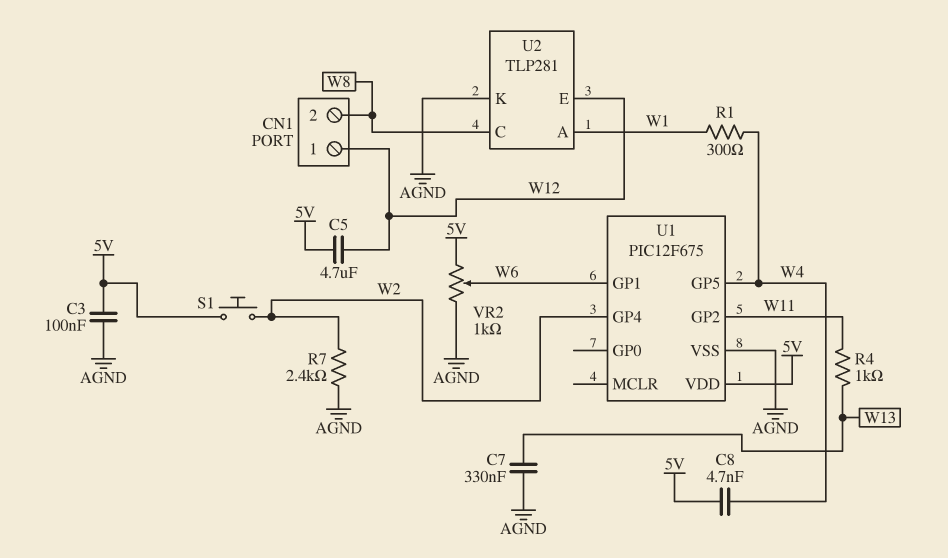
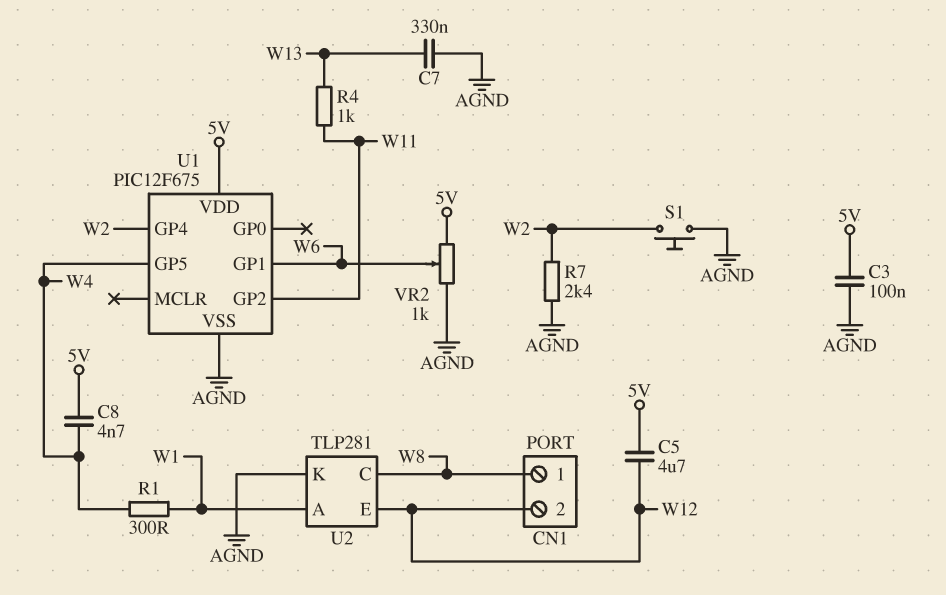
CN1 pin 1: W12 -> W8
CN1 pin 2: W8 -> W12
S1: button (5V, W2) -> button (AGND, W2)

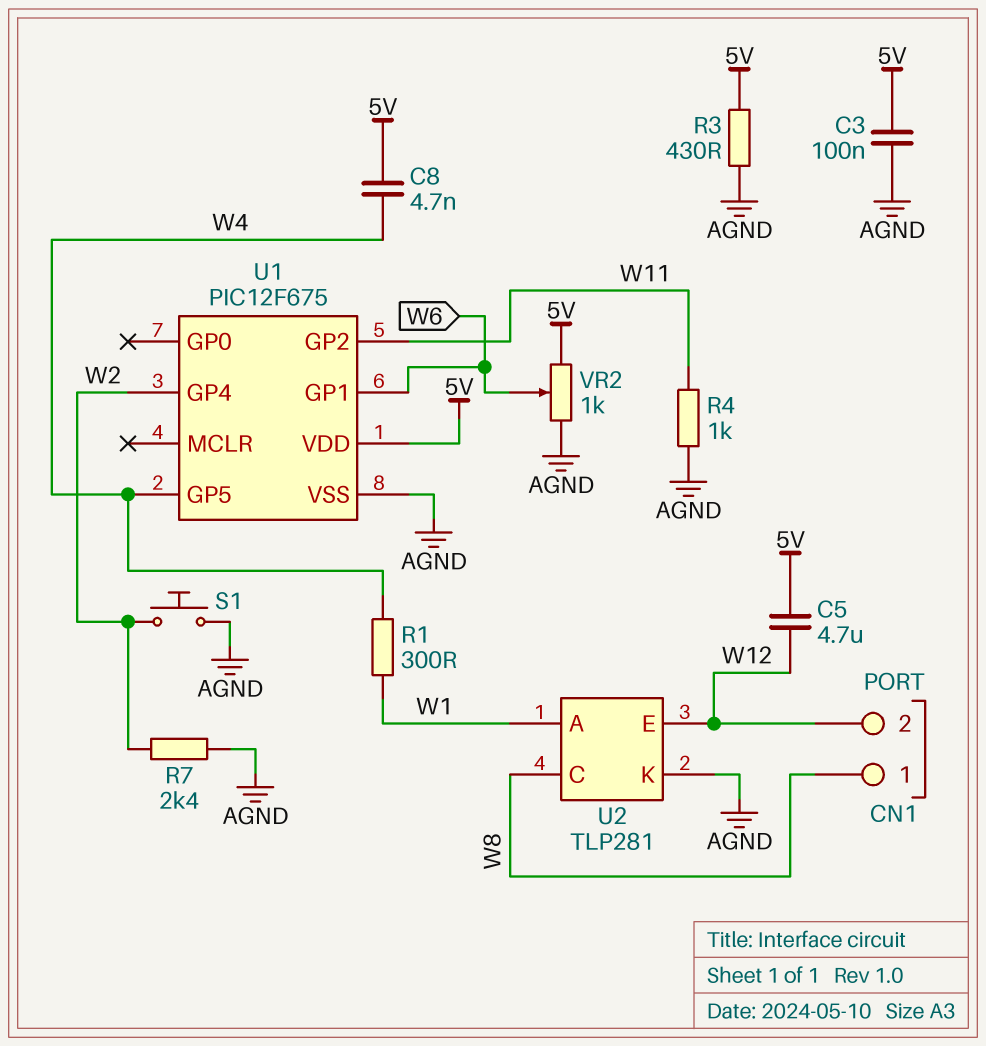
C7: 330nF (AGND, W13) -> none
R3: none -> 430 (5V, AGND)
R4: 1k (W11, W13) -> 1k (AGND, W11)

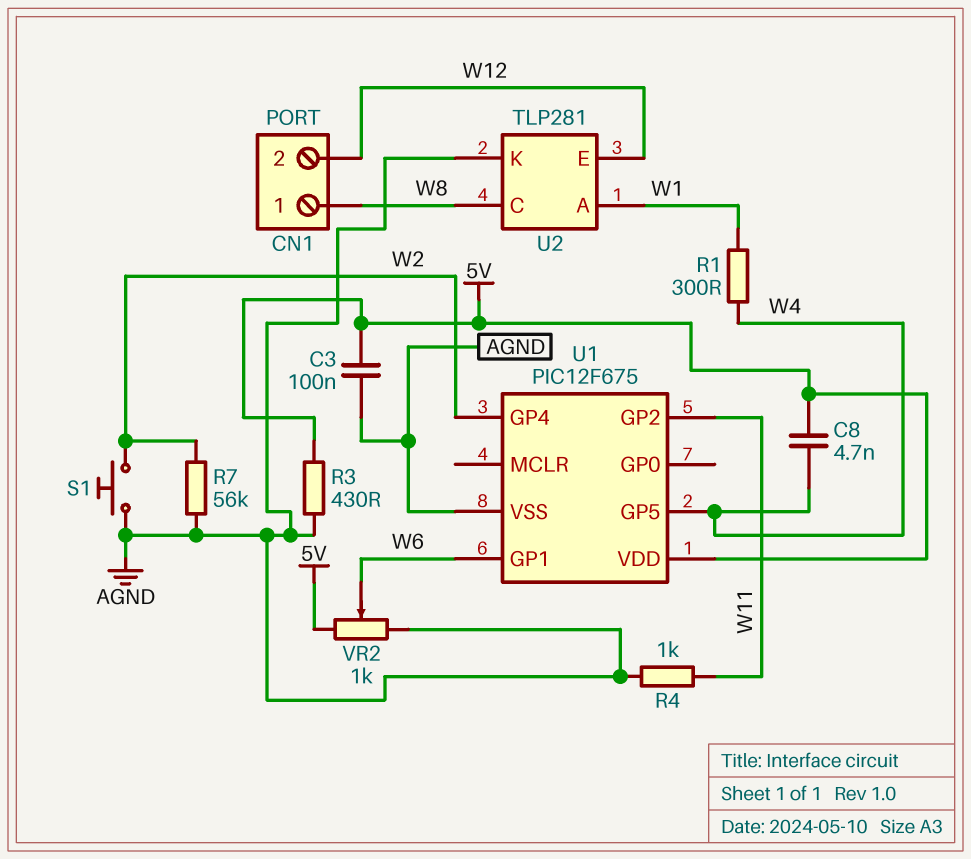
C5: 4.7uF (5V, W12) -> none
R7: 2.4k (AGND, W2) -> 56k (AGND, W2)

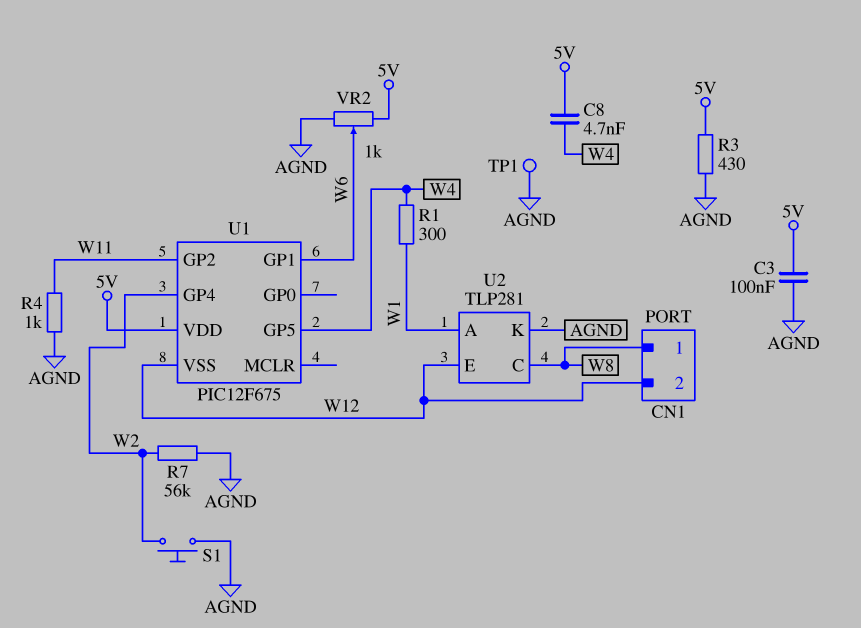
TP1: none -> test point (AGND)
U1 pin VSS: AGND -> W12

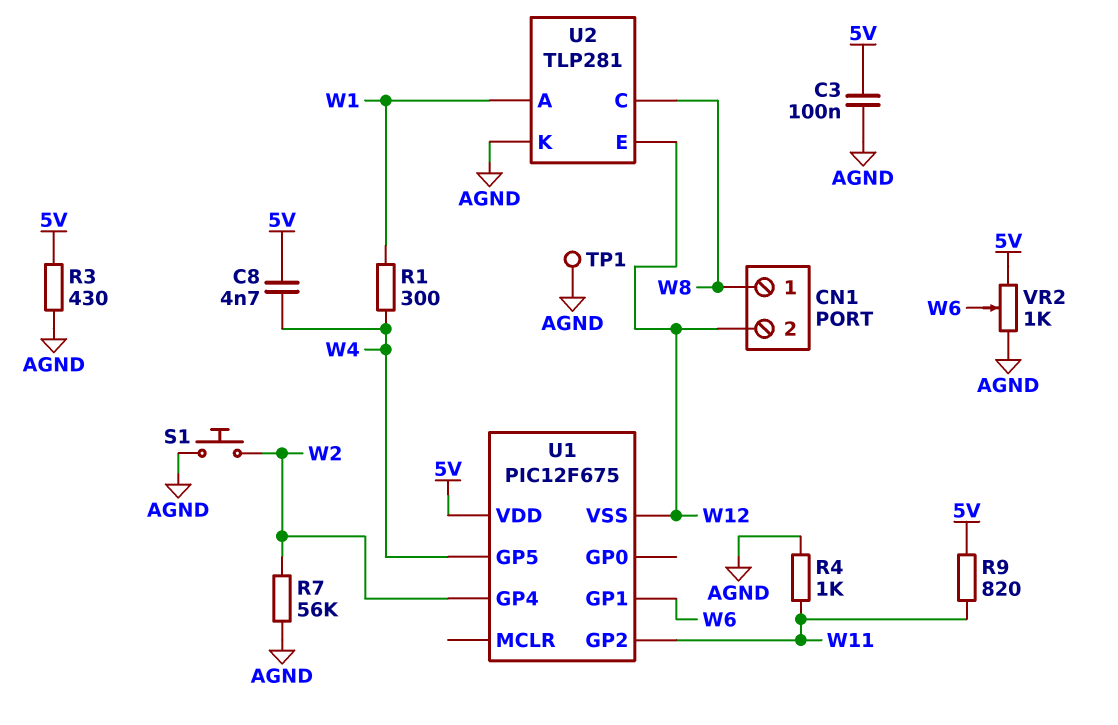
R9: none -> 820 (5V, W11)

